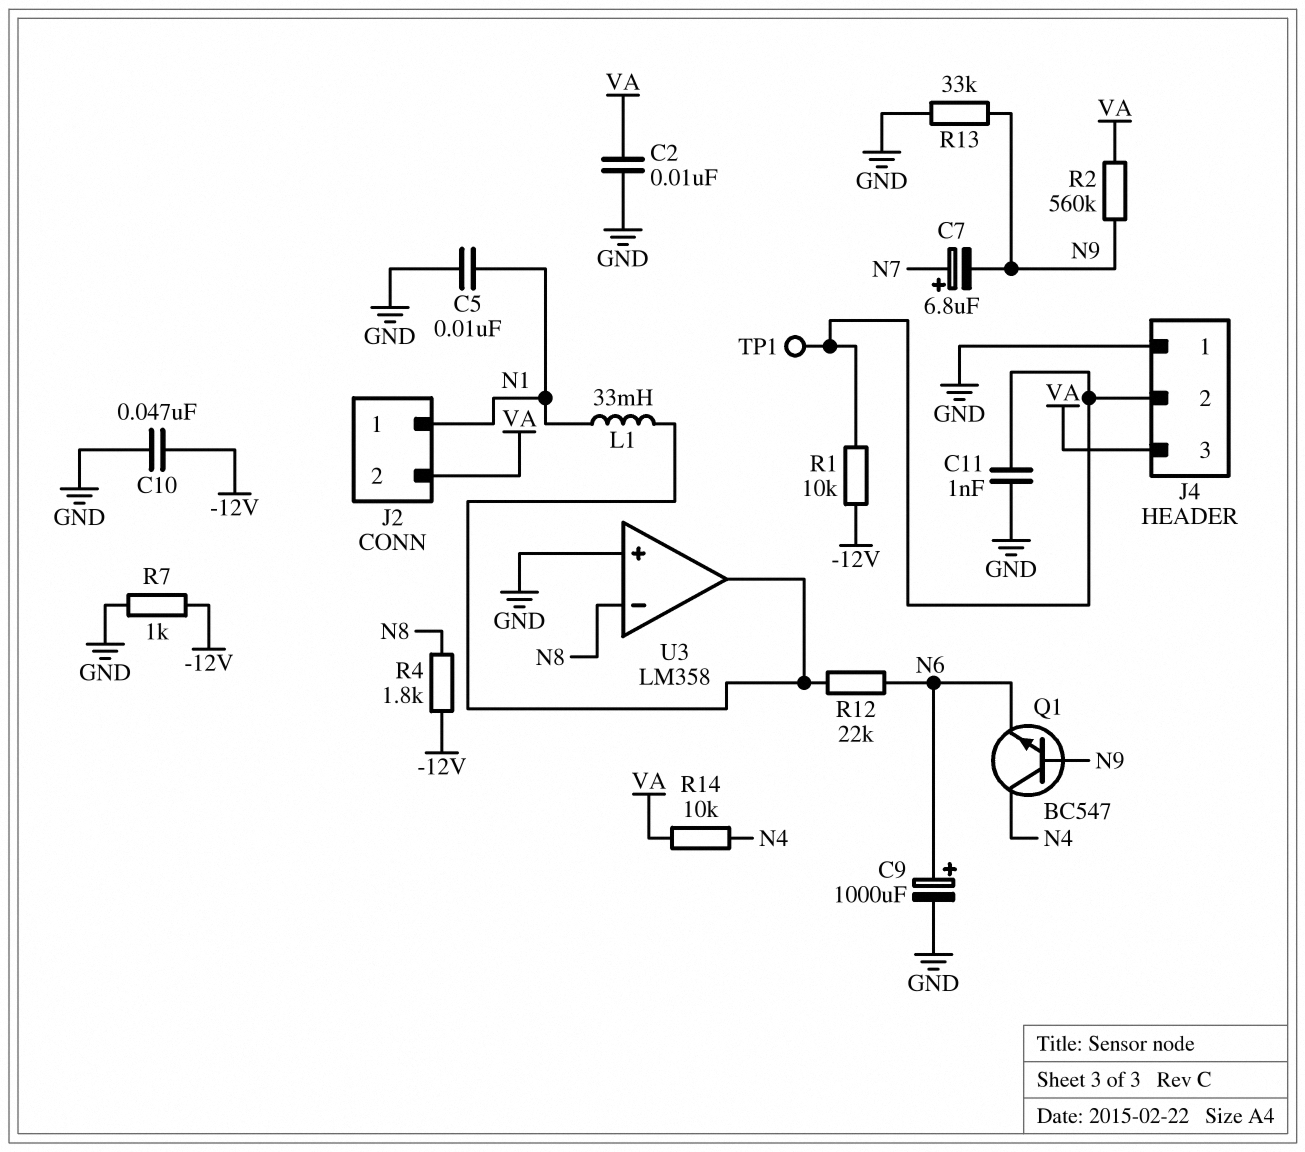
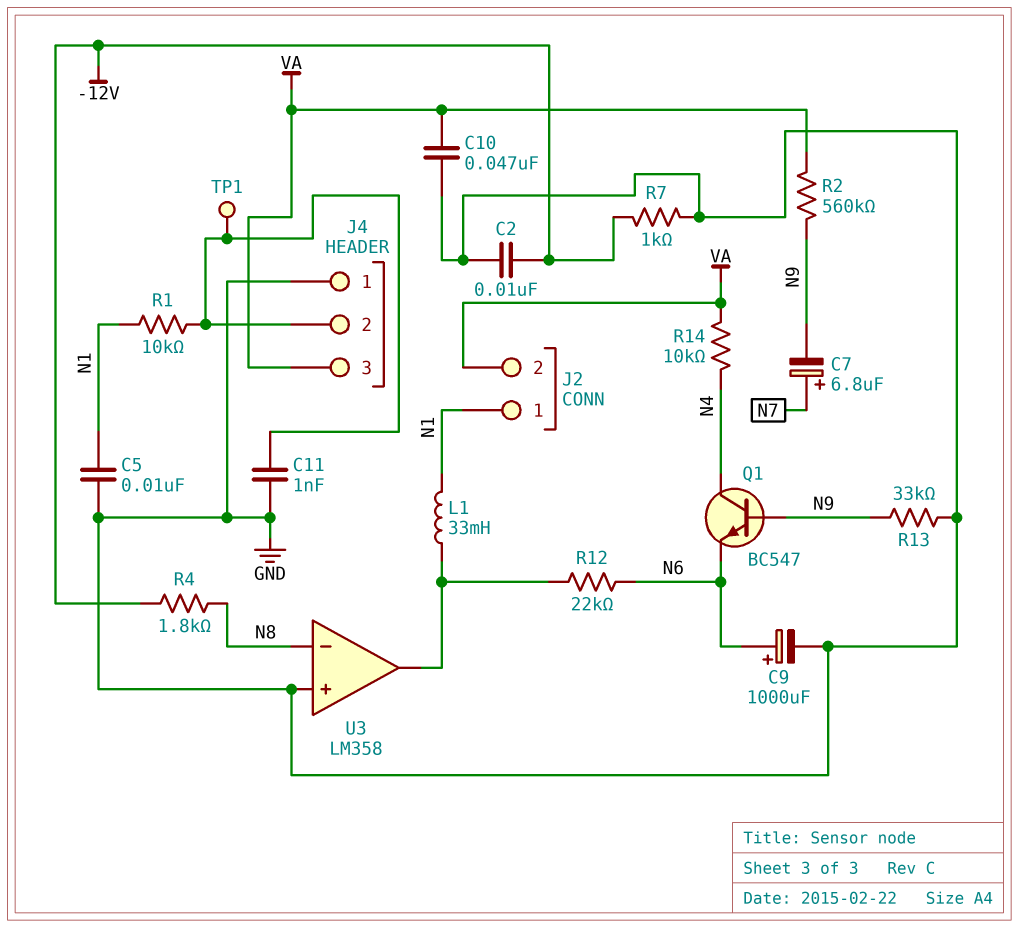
C2: 10nF (GND, VA) -> 10nF (-12V, GND)
C10: 47nF (-12V, GND) -> 47nF (GND, VA)
R1: 10k (-12V, J4/2) -> 10k (J4/2, N1)

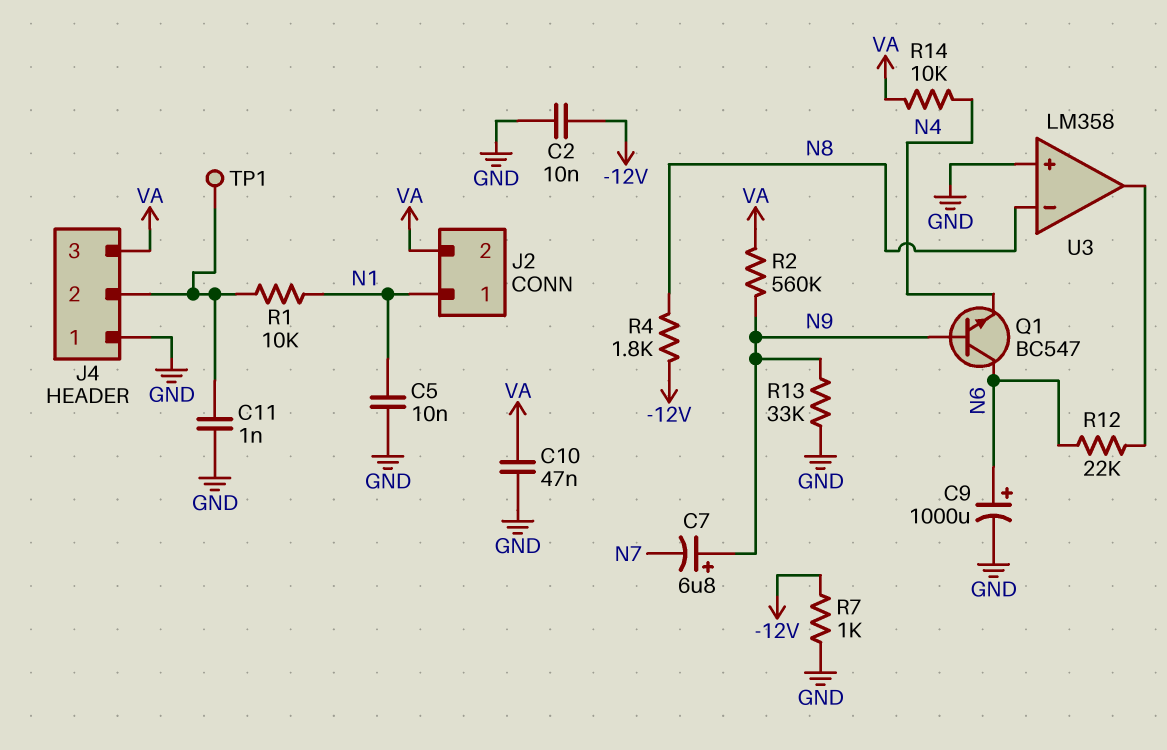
C7: 6.8uF (plus N7, minus N9) -> 6.8uF (plus N9, minus N7)
L1: 33mH (N1, U3/out) -> none
Q1: NPN BC547 (B N9, C N4, E N6) -> NPN BC547 (B N9, C N6, E N4)

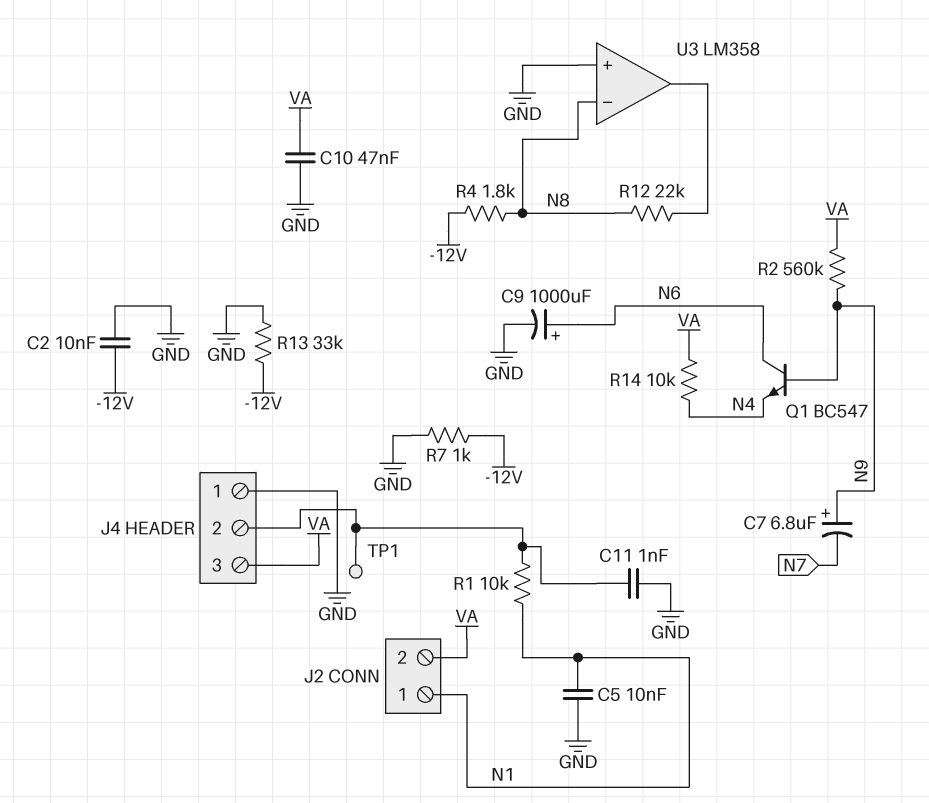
R12: 22k (N6, U3/out) -> 22k (N8, U3/out)
R13: 33k (GND, N9) -> 33k (-12V, GND)

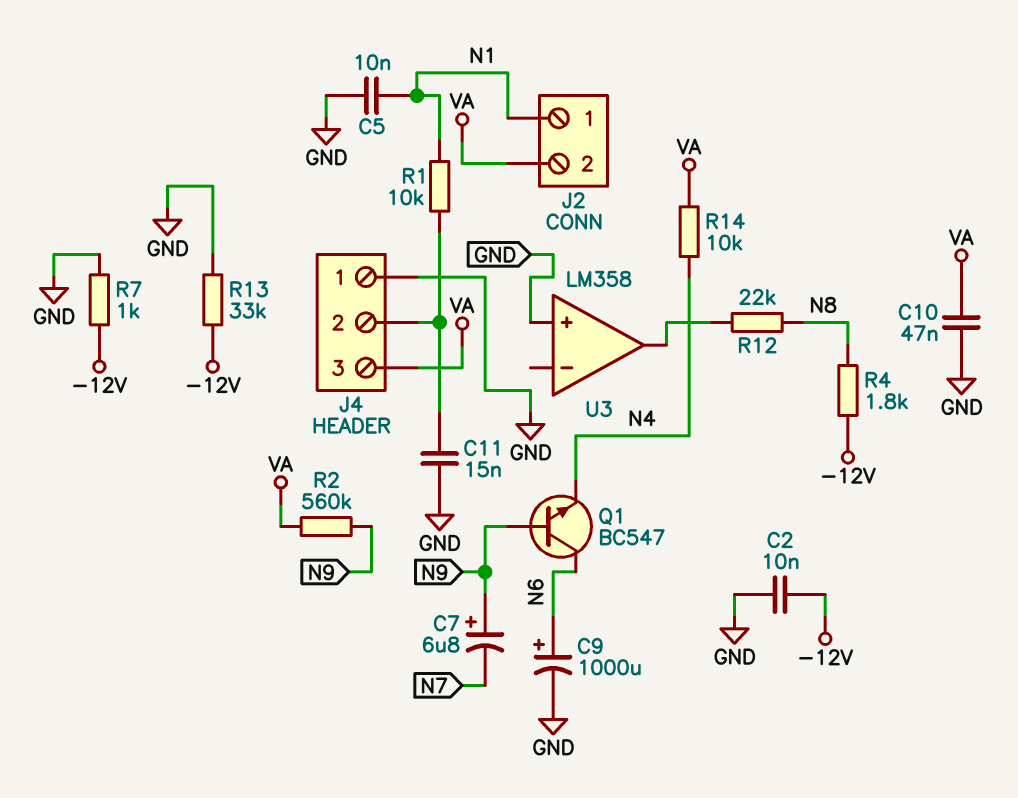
C11: 1nF (GND, J4/2) -> 15nF (GND, J4/2)
TP1: test point (J4/2) -> none
U3 pin in-: N8 -> none

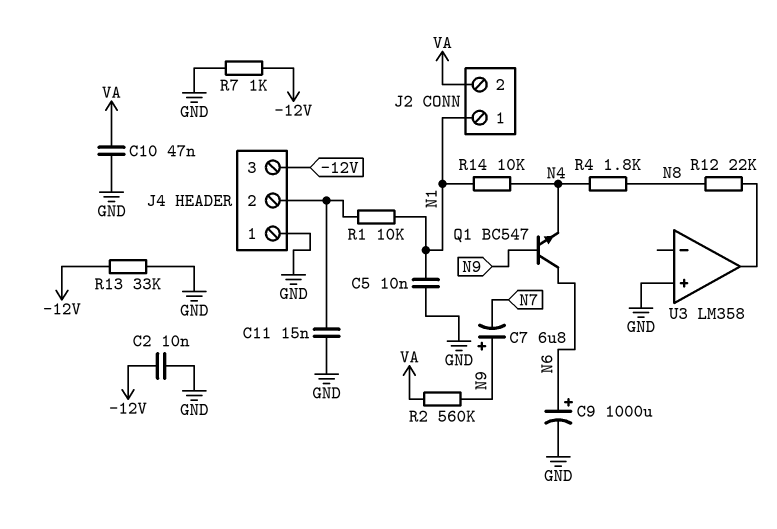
J4 pin 3: VA -> -12V
R4: 1.8k (-12V, N8) -> 1.8k (N4, N8)
R14: 10k (N4, VA) -> 10k (N1, N4)

